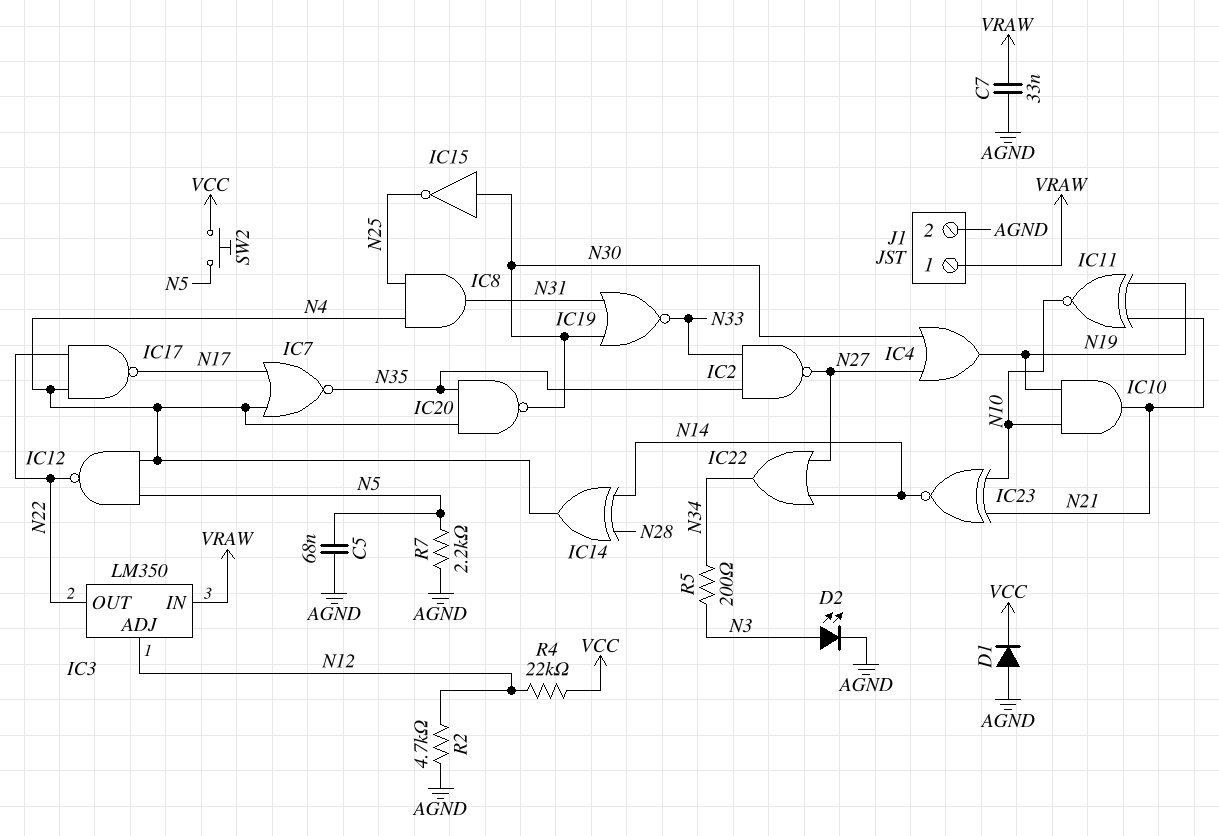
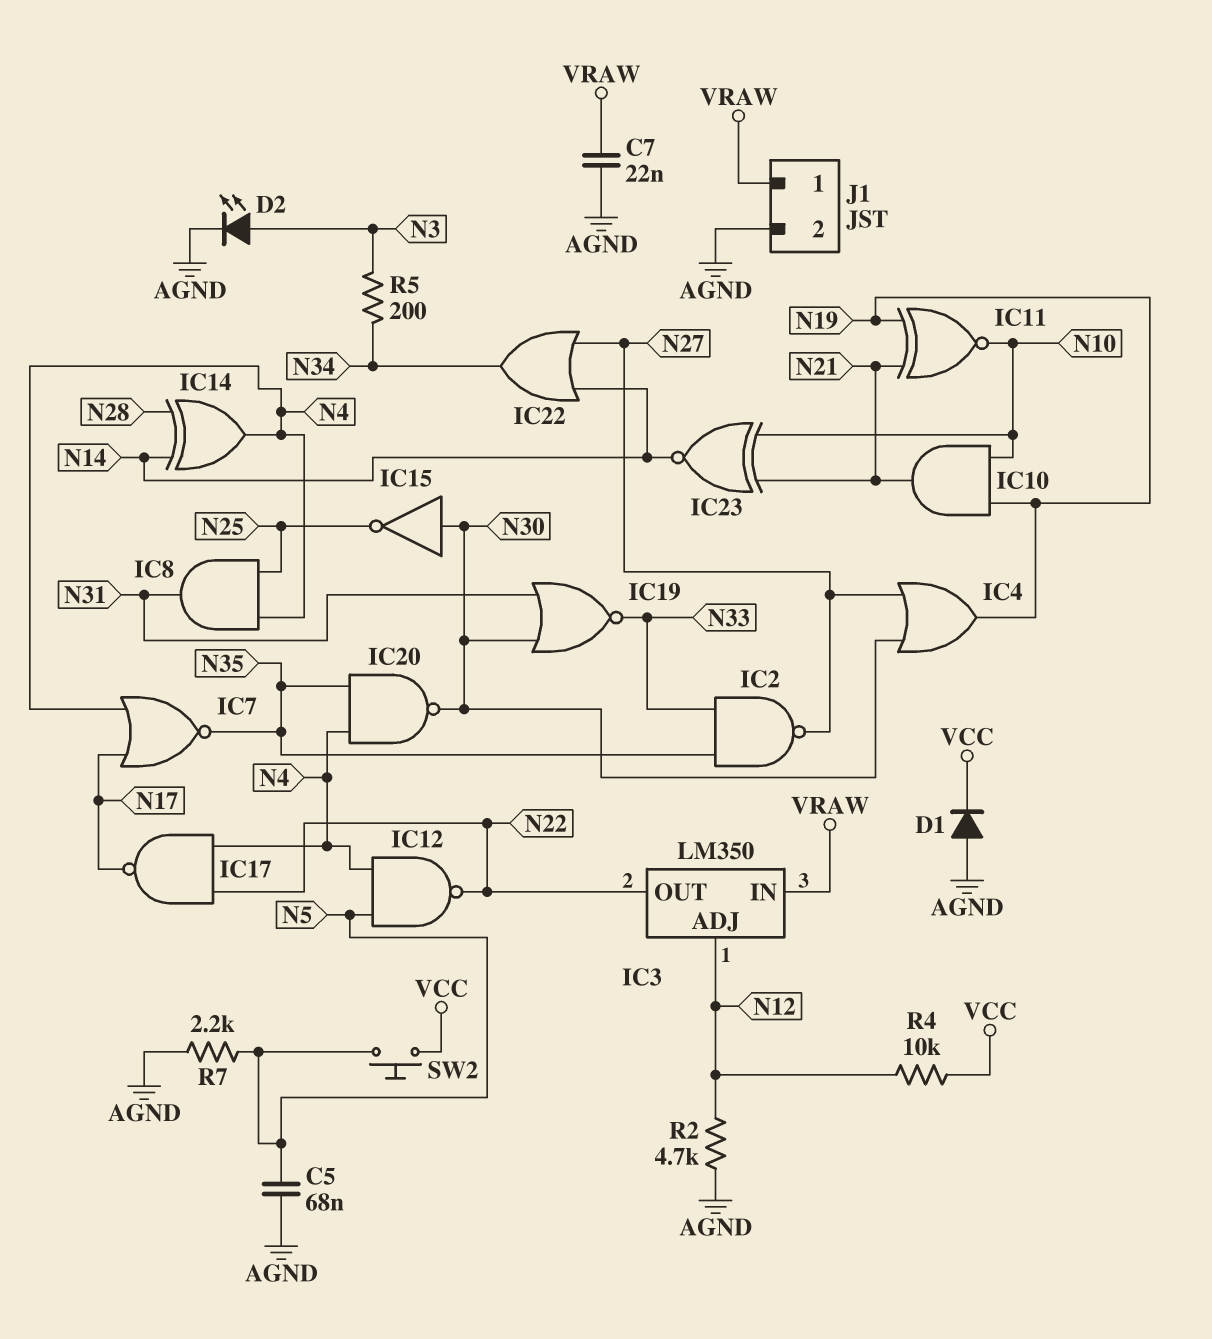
C7: 33nF (AGND, VRAW) -> 22nF (AGND, VRAW)
R4: 22k (N12, VCC) -> 10k (N12, VCC)

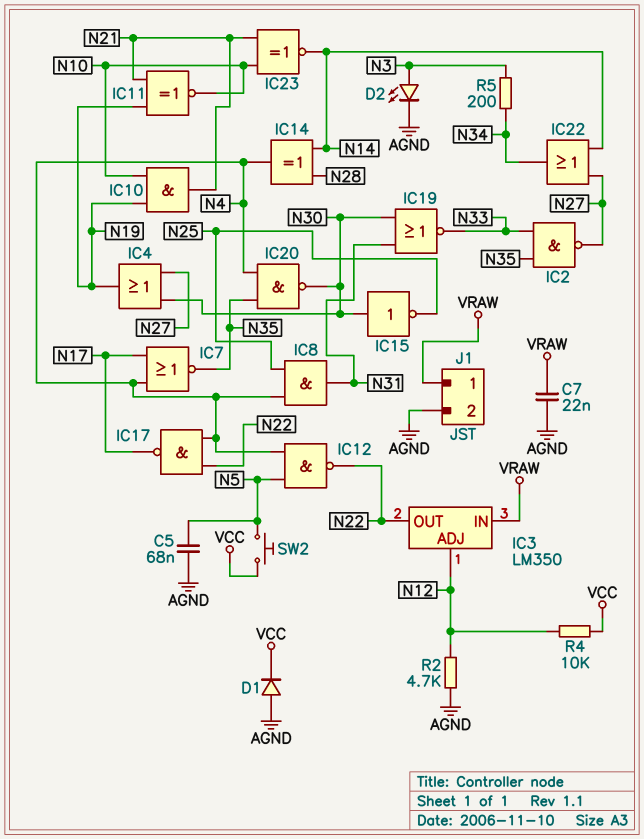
R7: 2.2k (AGND, N5) -> none

